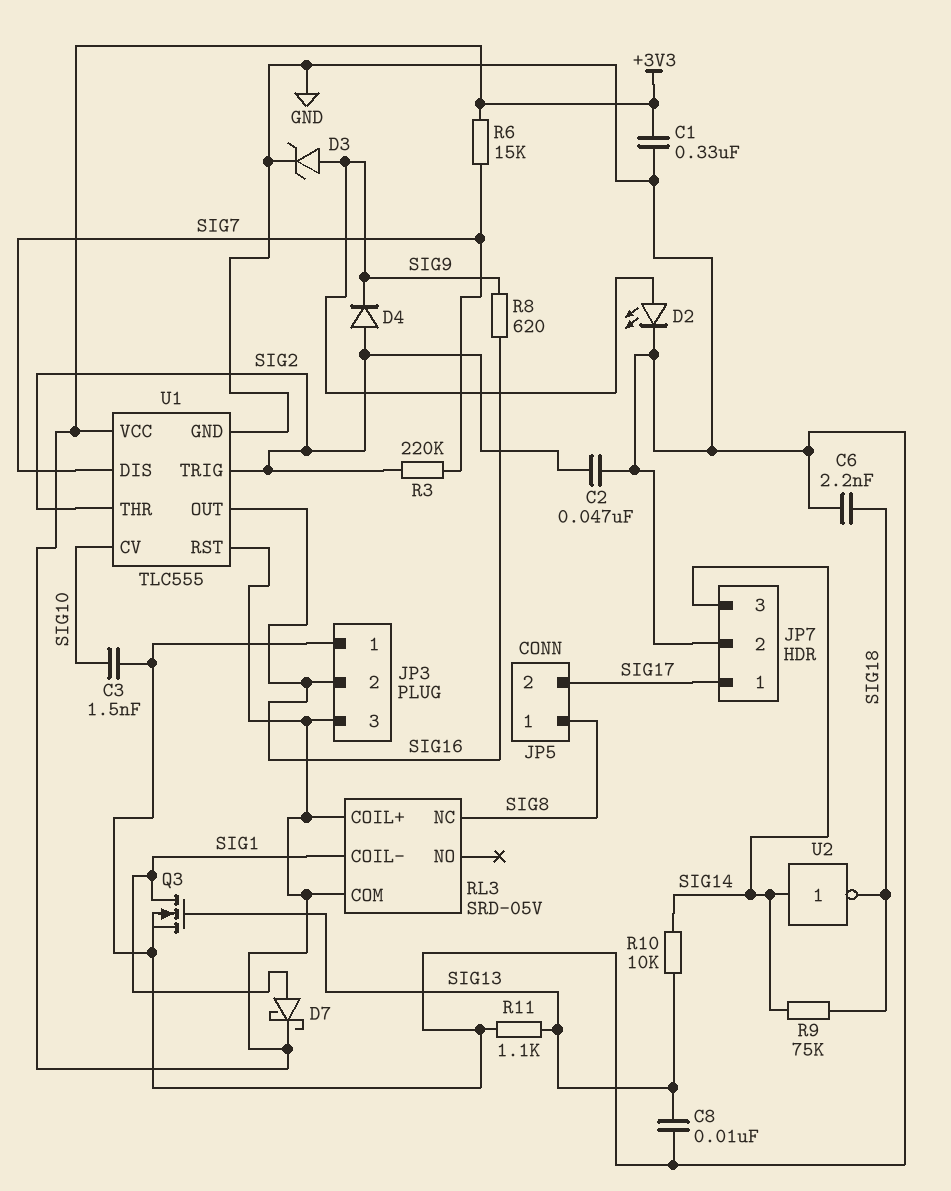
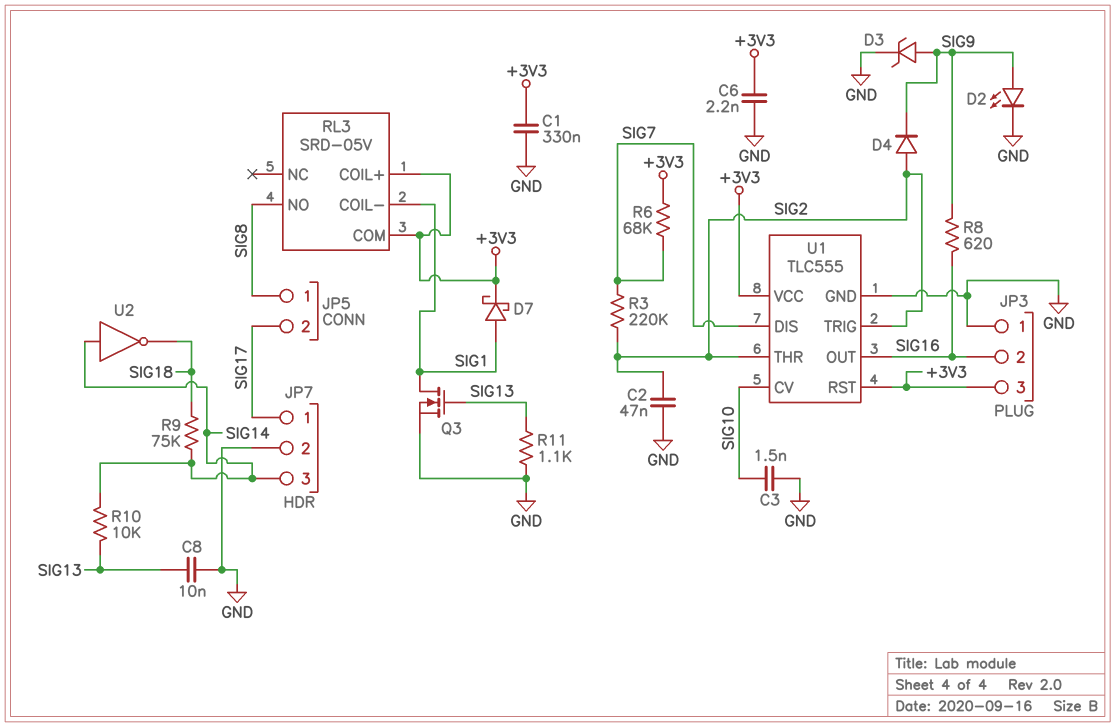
C6: 2.2nF (GND, SIG18) -> 2.2nF (+3V3, GND)
R6: 15k (+3V3, SIG7) -> 68k (+3V3, SIG7)
RL3 pin NC: SIG8 -> none
RL3 pin NO: none -> SIG8

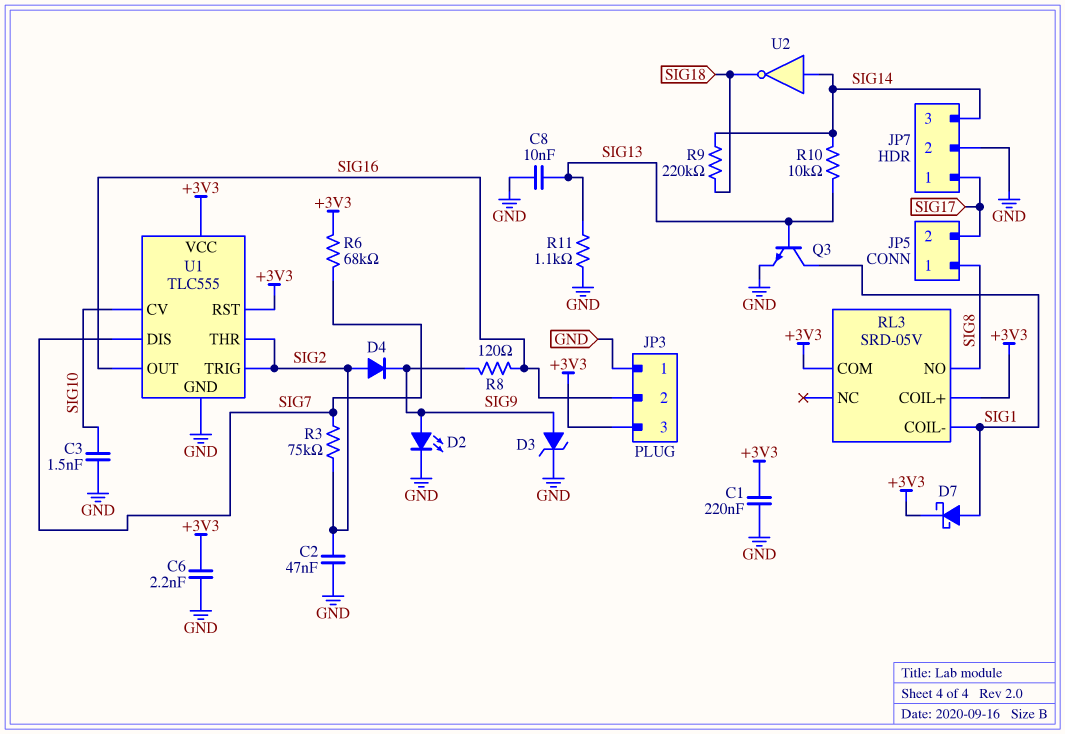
C1: 330nF (+3V3, GND) -> 220nF (+3V3, GND)
Q3: NMOS (G SIG13, D SIG1, S GND) -> NPN (B SIG13, C SIG1, E GND)
R3: 220k (SIG2, SIG7) -> 75k (SIG2, SIG7)
R8: 620 (SIG9, SIG16) -> 120 (SIG9, SIG16)
R9: 75k (SIG14, SIG18) -> 220k (SIG14, SIG18)

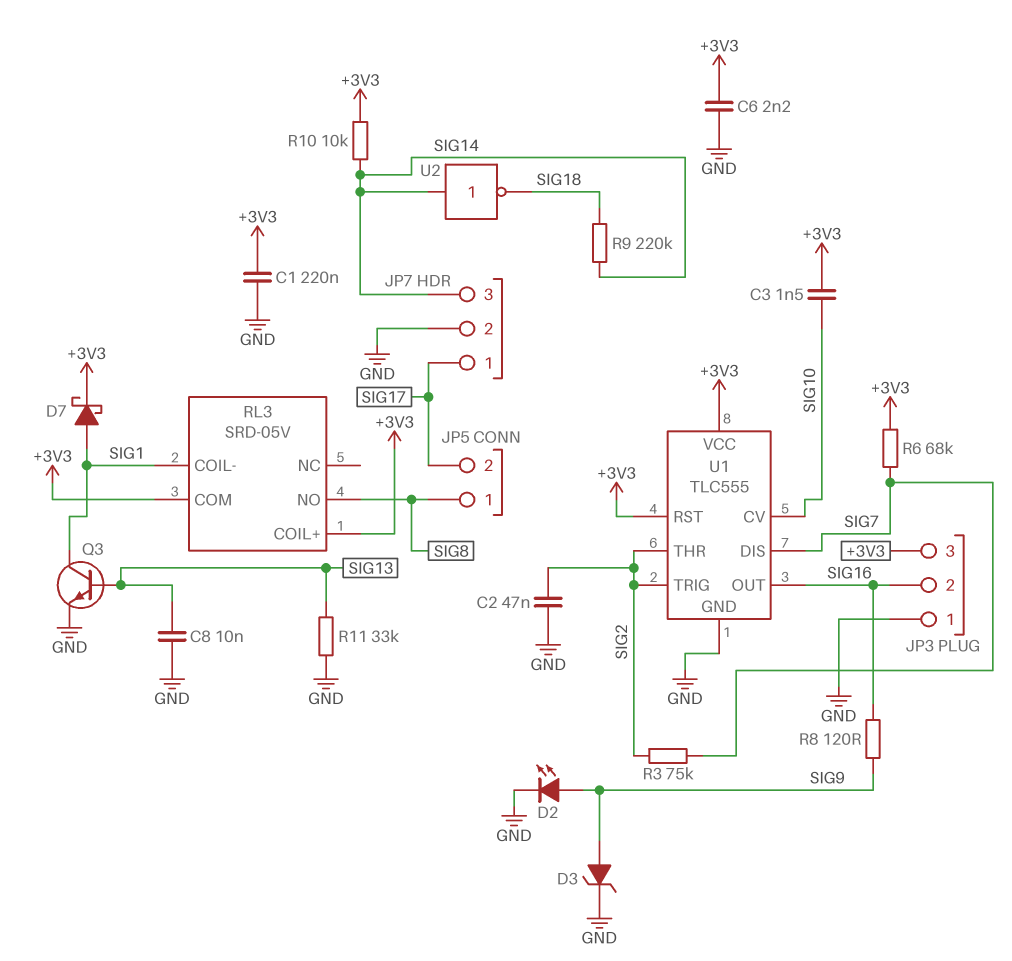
C3: 1.5nF (GND, SIG10) -> 1.5nF (+3V3, SIG10)
D4: diode (A SIG2, K SIG9) -> none
R10: 10k (SIG13, SIG14) -> 10k (+3V3, SIG14)
R11: 1.1k (GND, SIG13) -> 33k (GND, SIG13)

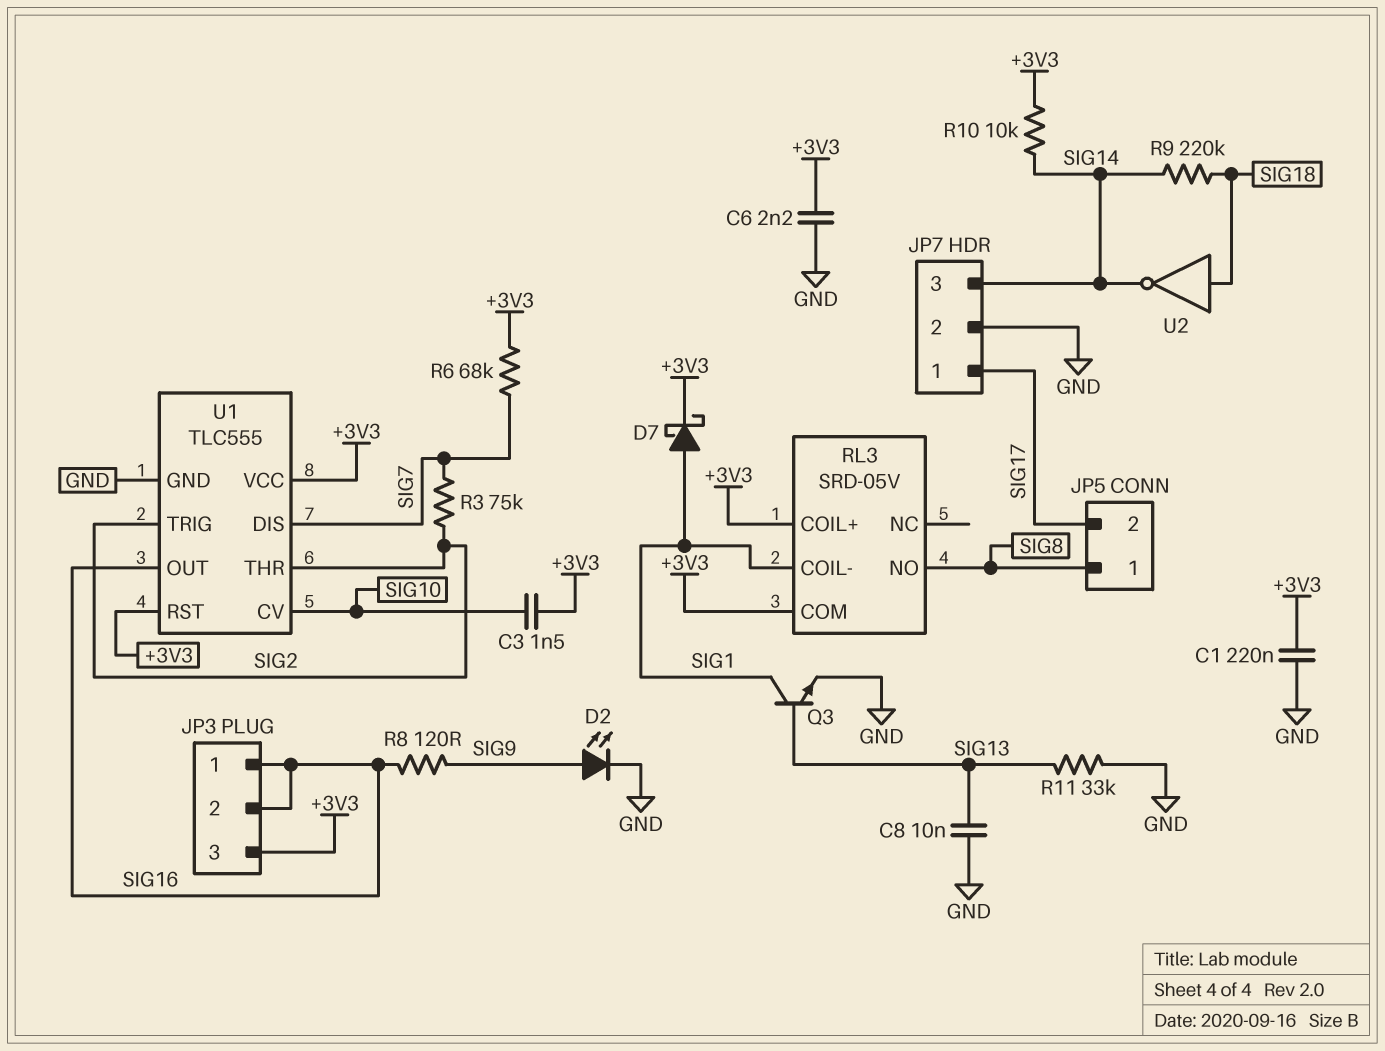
C2: 47nF (GND, SIG2) -> none
D3: zener (A SIG9, K GND) -> none
JP3 pin 1: GND -> SIG16
U2: NOT (in SIG14, out SIG18) -> NOT (in SIG18, out SIG14)

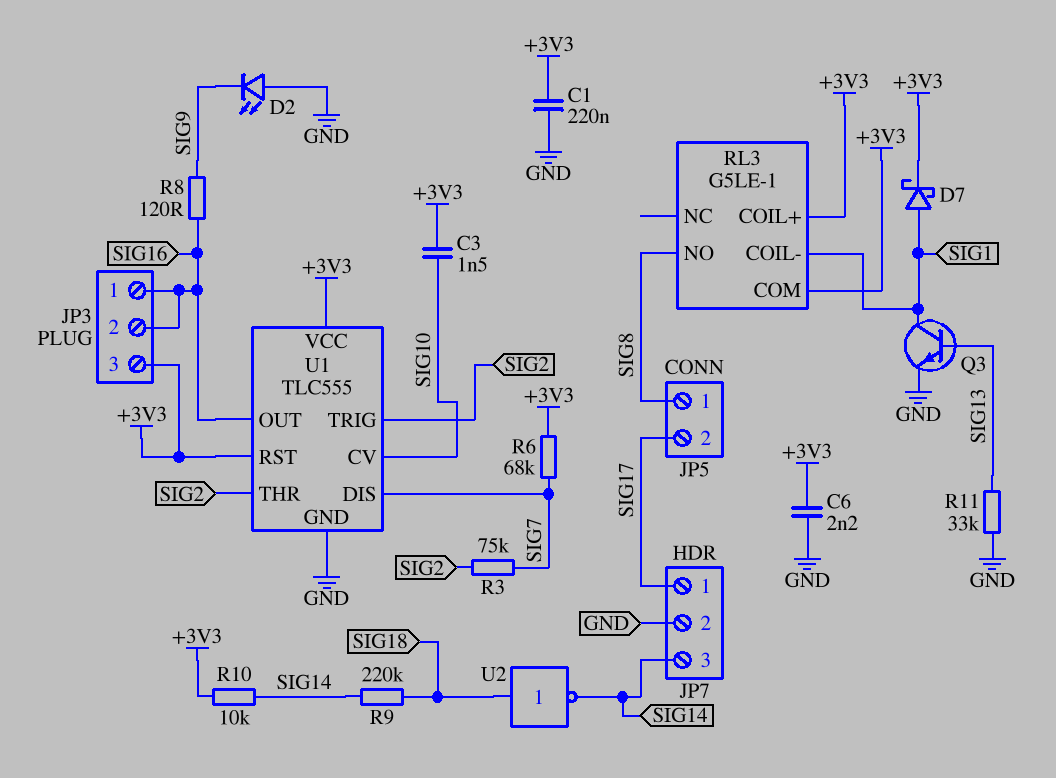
C8: 10nF (GND, SIG13) -> none
D2: LED (A SIG9, K GND) -> LED (A GND, K SIG9)
RL3: SRD-05V -> G5LE-1

